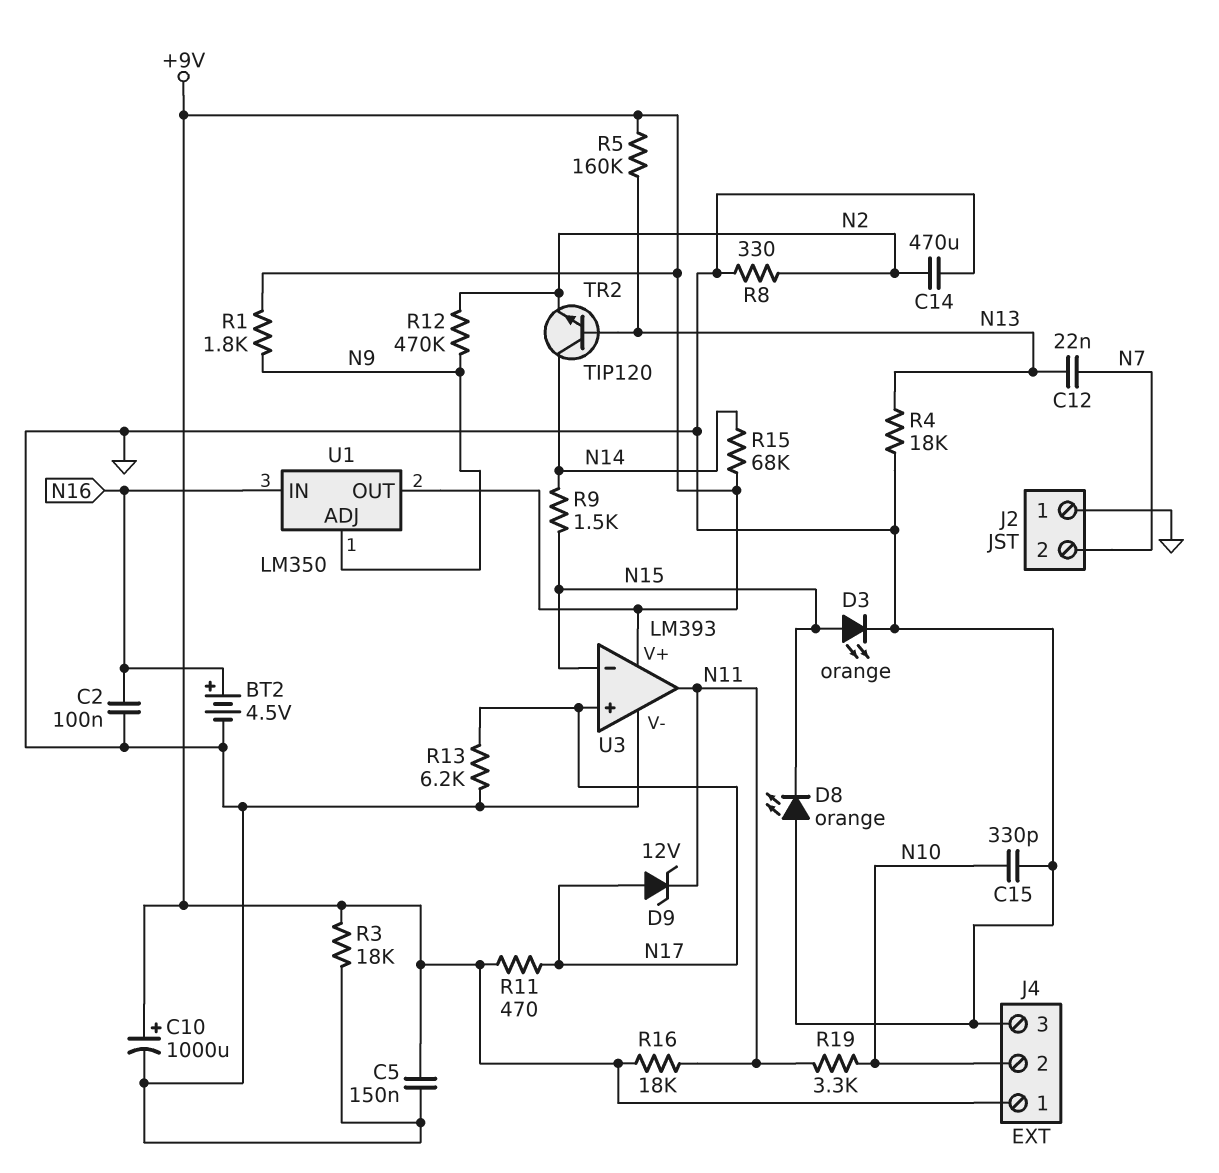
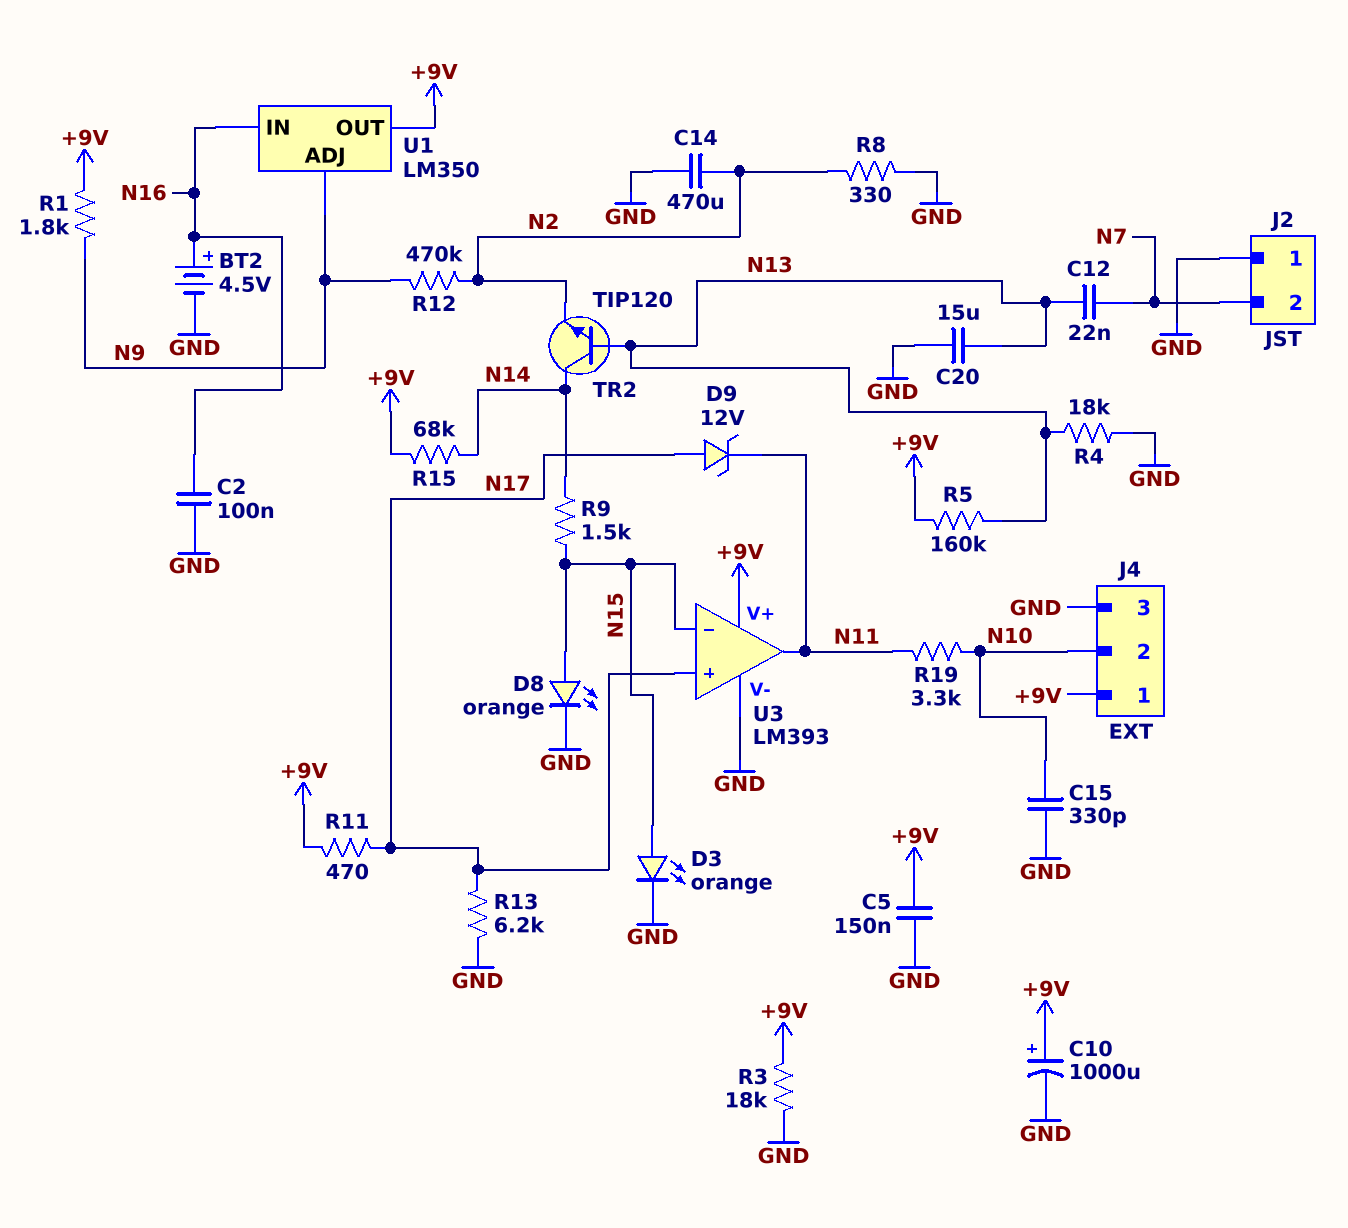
C20: none -> 15uF (GND, N13)
D8: LED orange (A GND, K N15) -> LED orange (A N15, K GND)
R16: 18k (+9V, N11) -> none

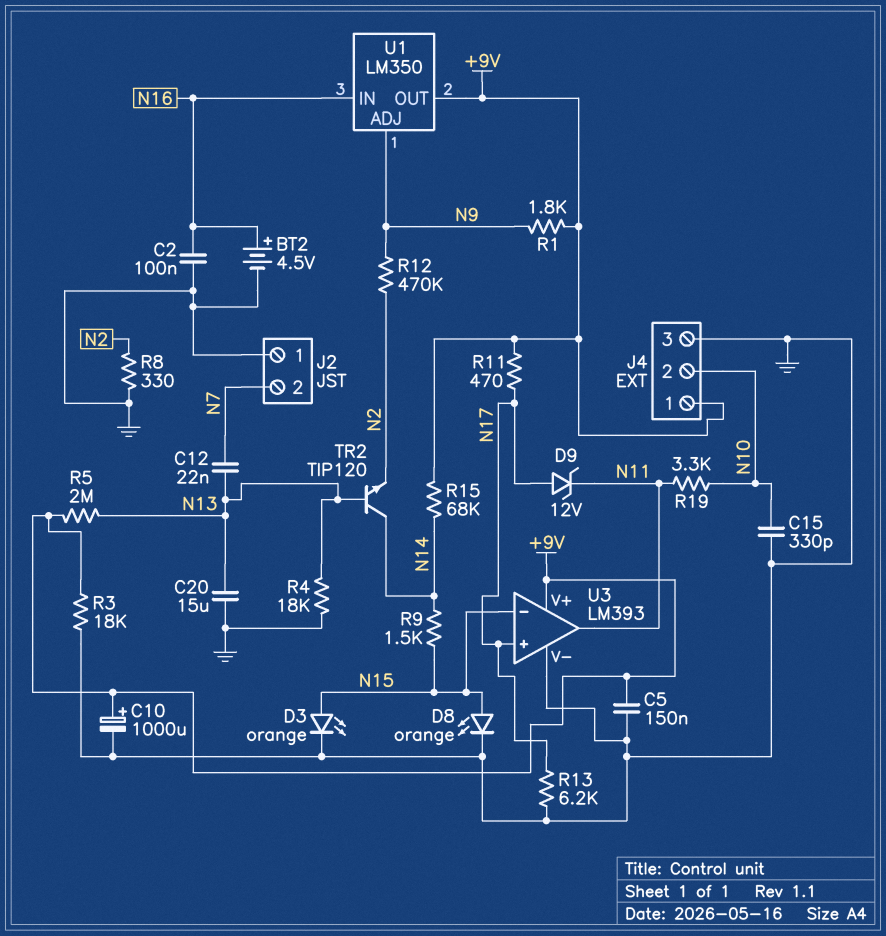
C14: 470uF (GND, N2) -> none
R5: 160k (+9V, N13) -> 2M (+9V, N13)

